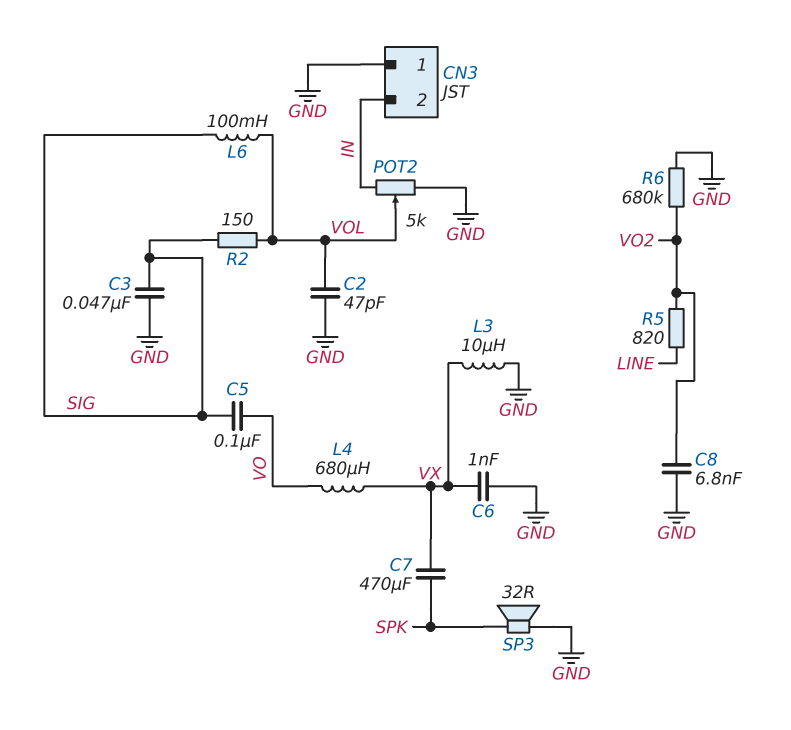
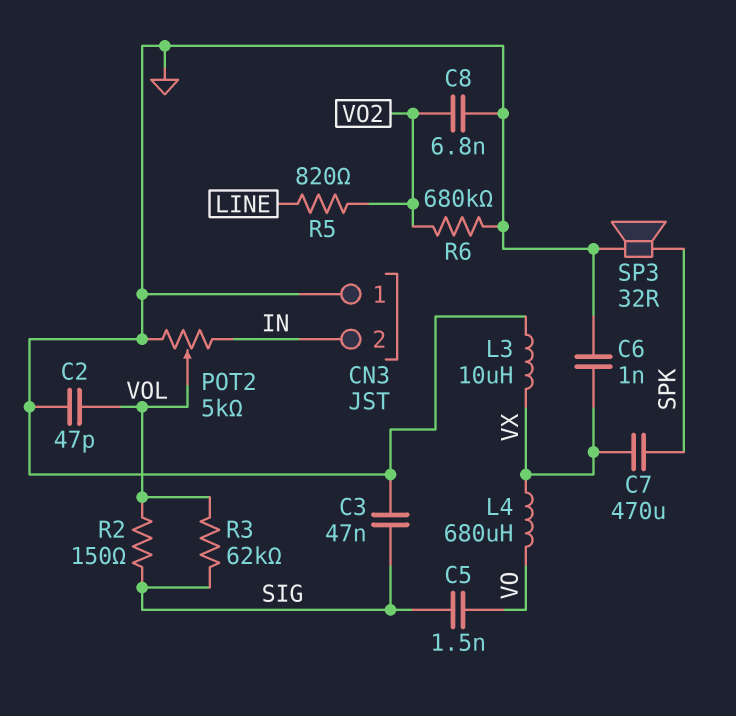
C5: 100nF (SIG, VO) -> 1.5nF (SIG, VO)
L6: 100mH (SIG, VOL) -> none
R3: none -> 62k (SIG, VOL)

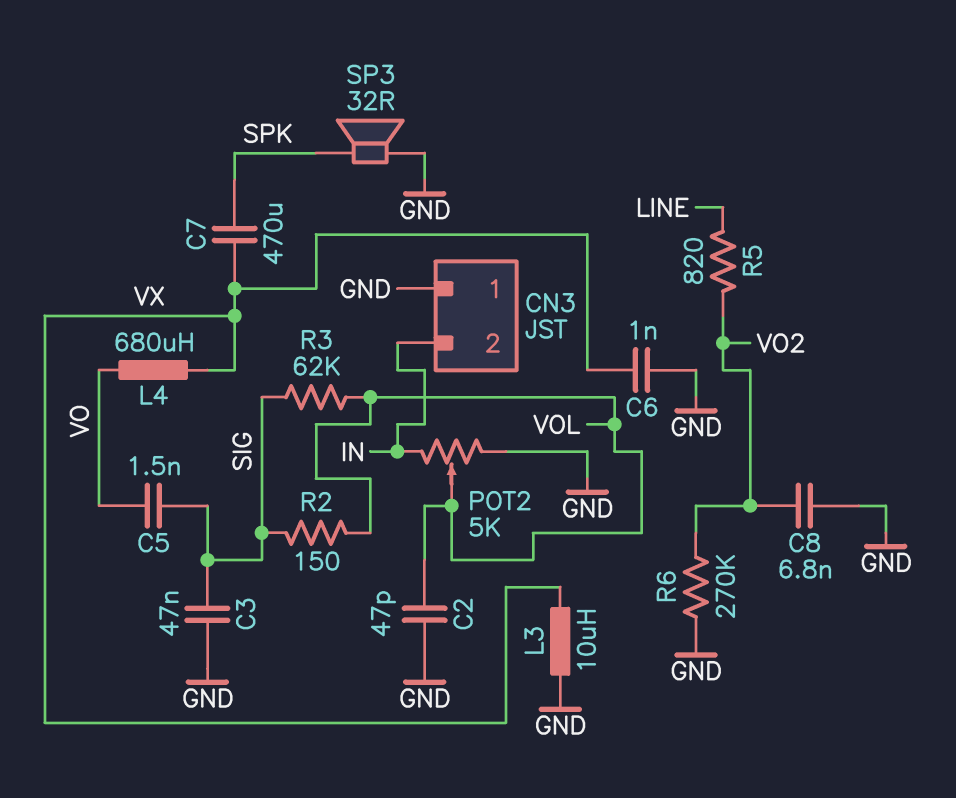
R6: 680k (GND, VO2) -> 270k (GND, VO2)

